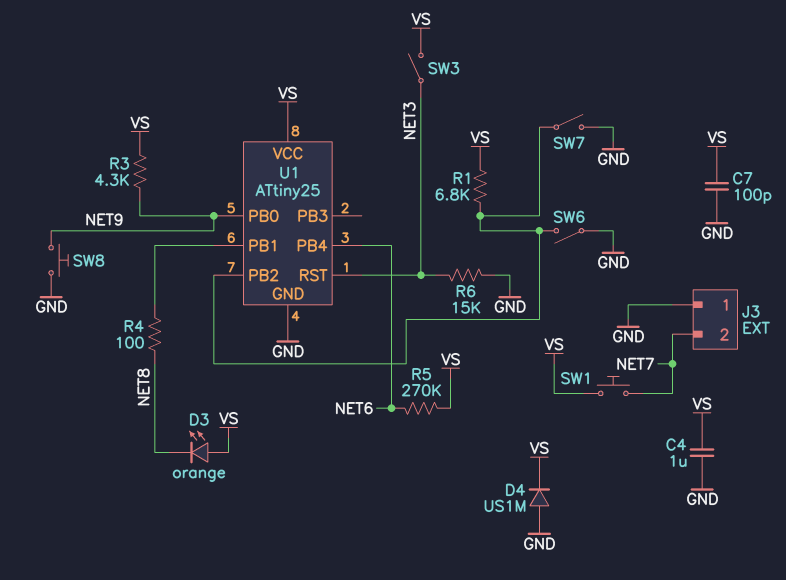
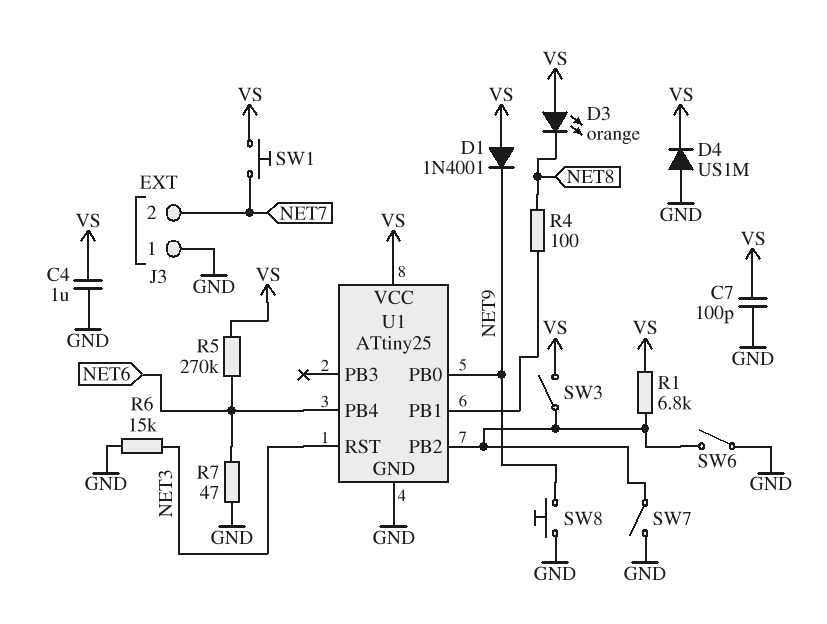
D1: none -> diode 1N4001 (A VS, K NET9)
R3: 4.3k (NET9, VS) -> none
R7: none -> 47 (GND, NET6)
SW3: switch (NET3, VS) -> switch (U1/PB2, VS)

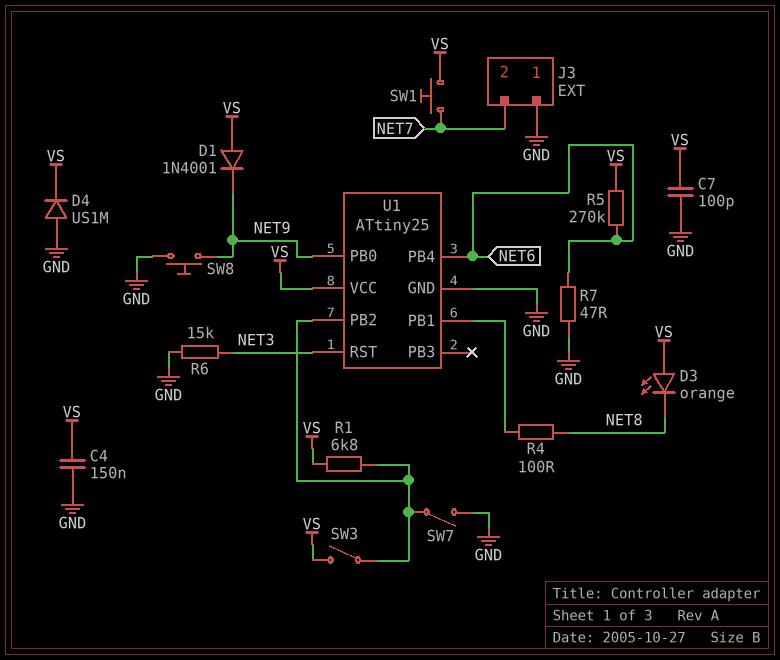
C4: 1uF (GND, VS) -> 150nF (GND, VS)
SW6: switch (GND, U1/PB2) -> none

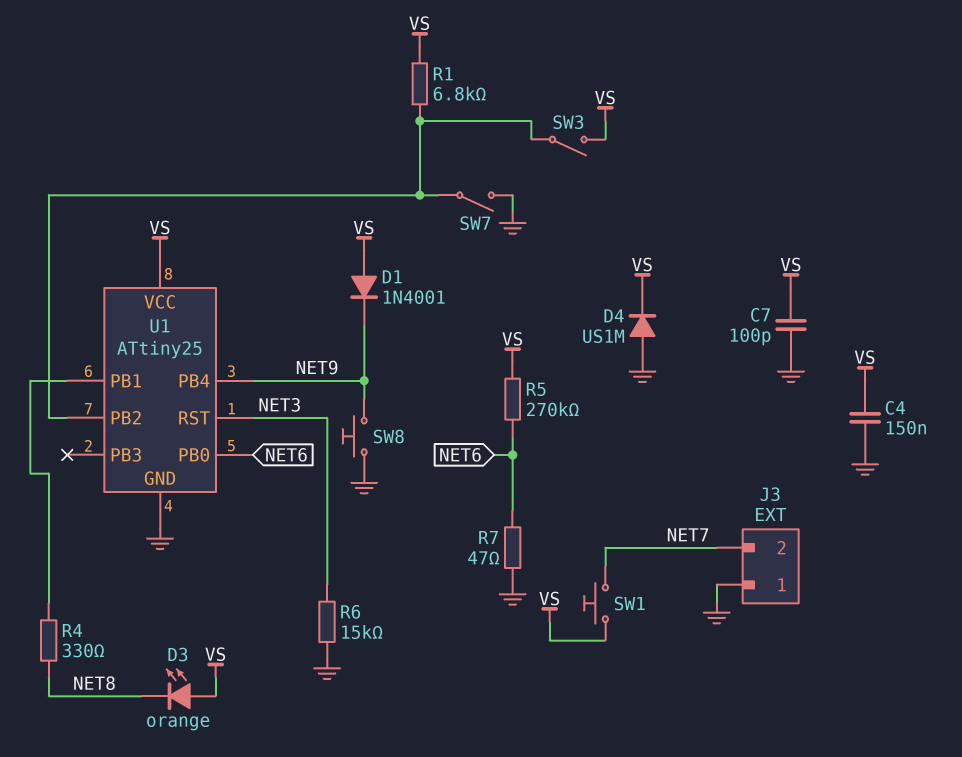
R4: 100 (NET8, U1/PB1) -> 330 (NET8, U1/PB1)
U1 pin PB0: NET9 -> NET6
U1 pin PB4: NET6 -> NET9

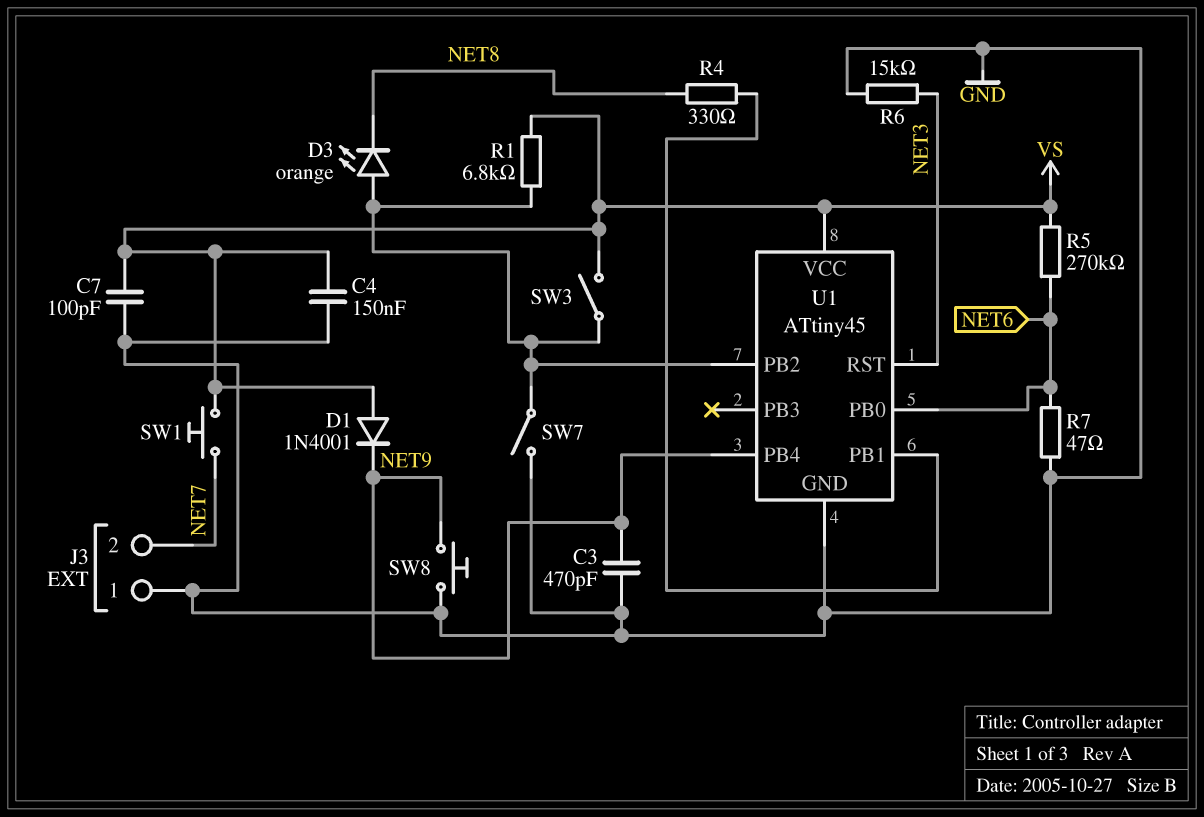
C3: none -> 470pF (GND, NET9)
D3: LED orange (A VS, K NET8) -> LED orange (A U1/PB2, K NET8)
D4: diode US1M (A GND, K VS) -> none
U1: ATtiny25 -> ATtiny45

